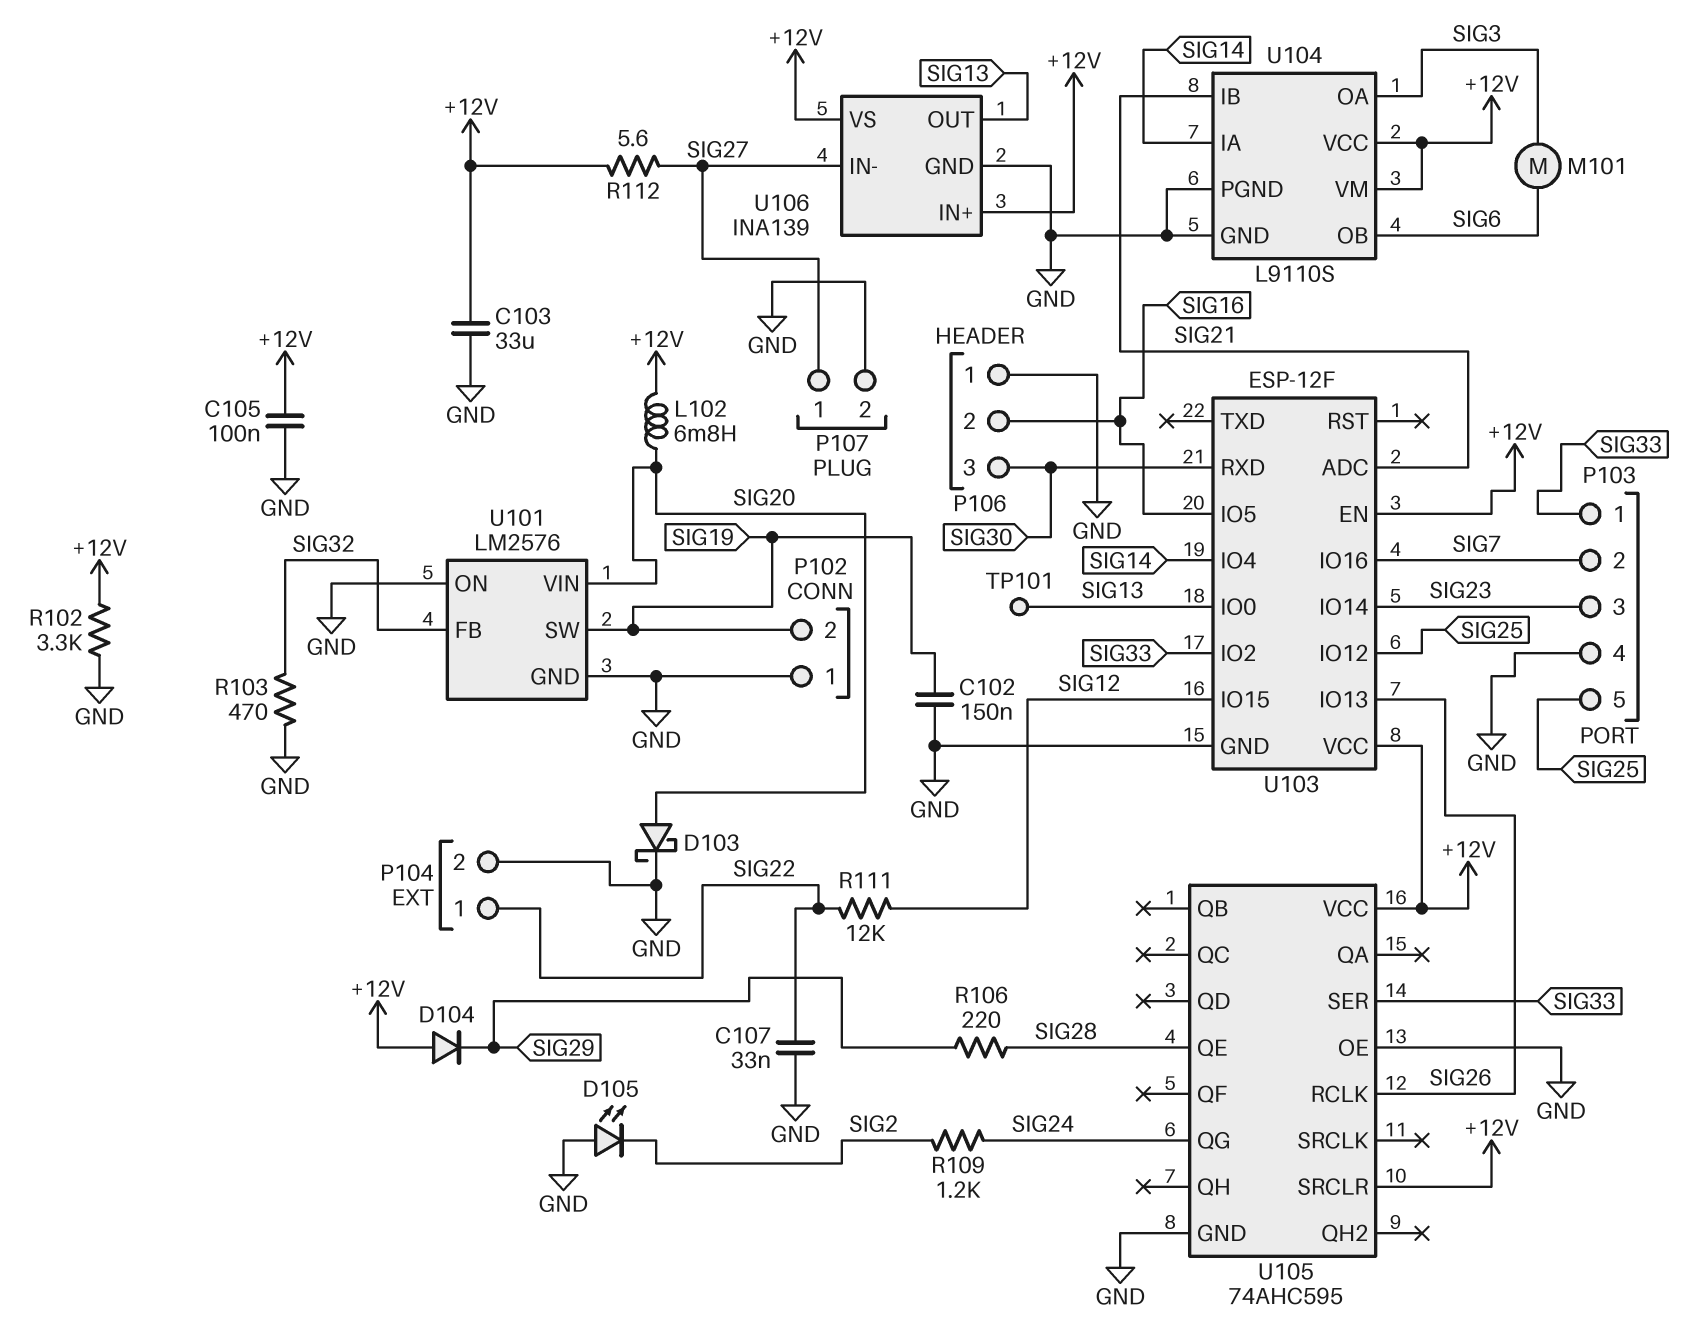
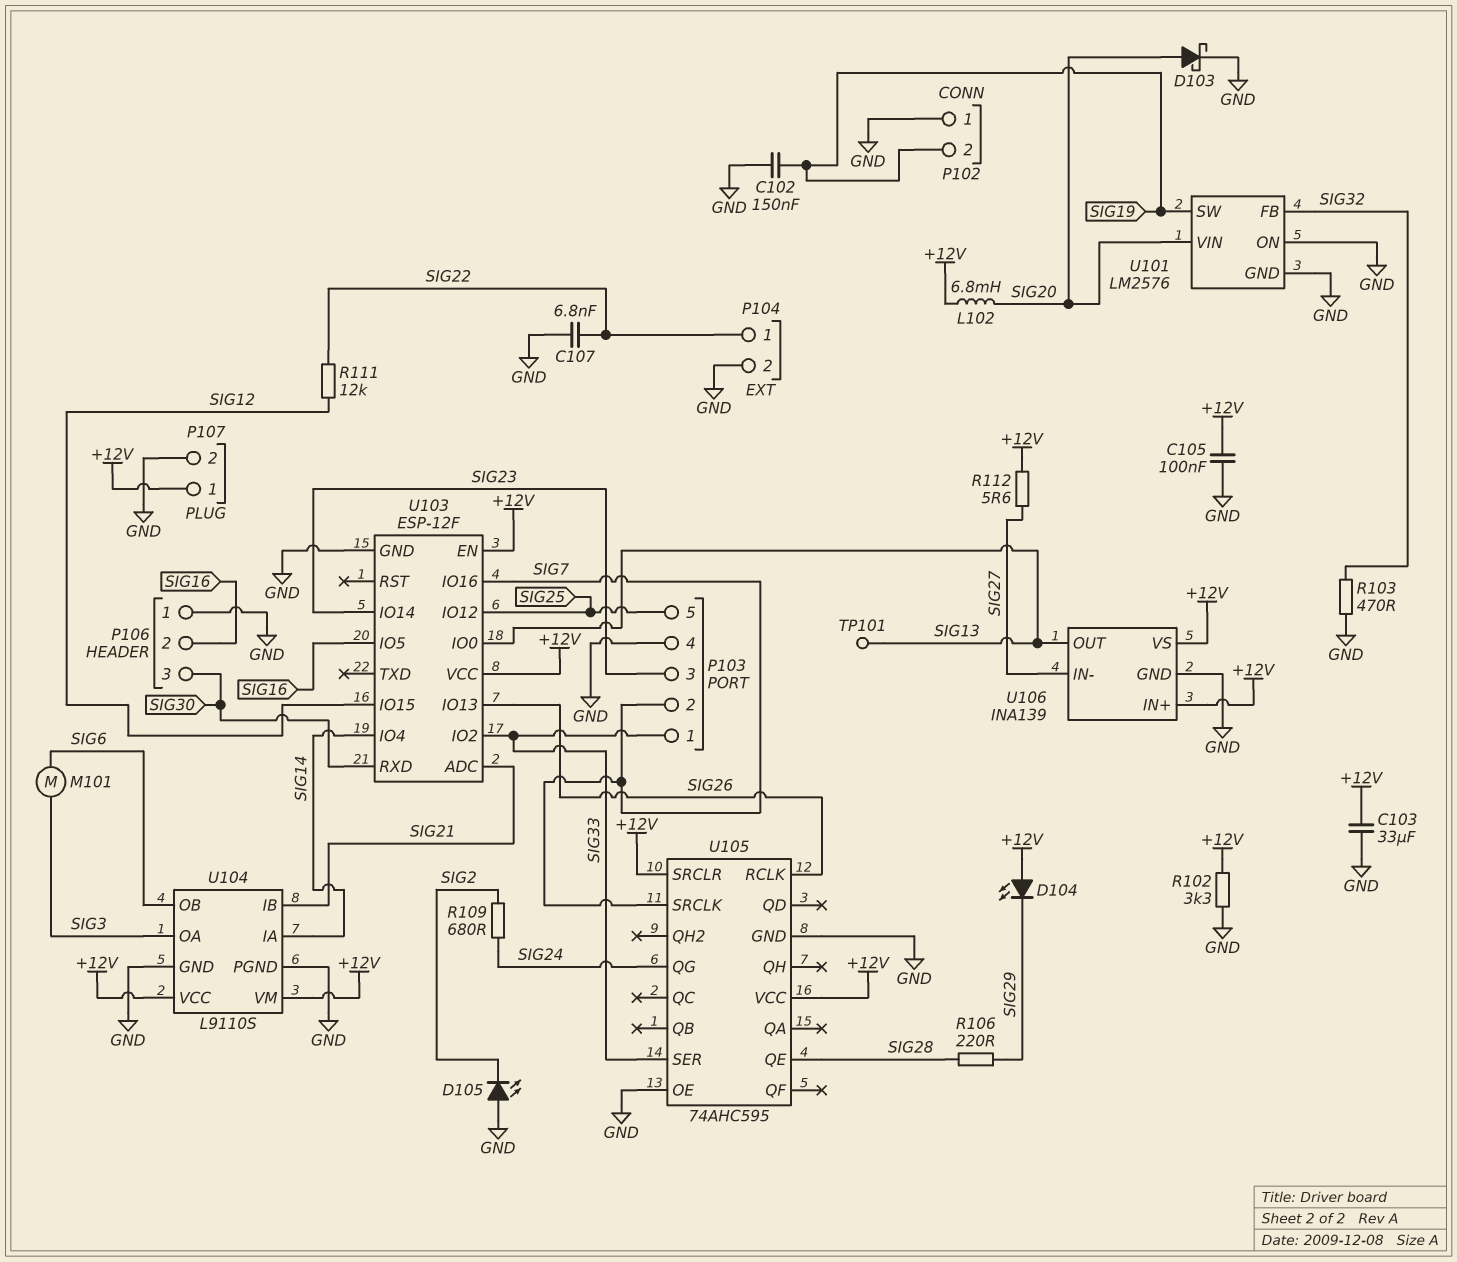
C107: 33nF (GND, SIG22) -> 6.8nF (GND, SIG22)
D104: diode (A +12V, K SIG29) -> LED (A +12V, K SIG29)
P107 pin 1: SIG27 -> +12V
R109: 1.2k (SIG2, SIG24) -> 680 (SIG2, SIG24)
U105 pin SRCLK: none -> SIG7

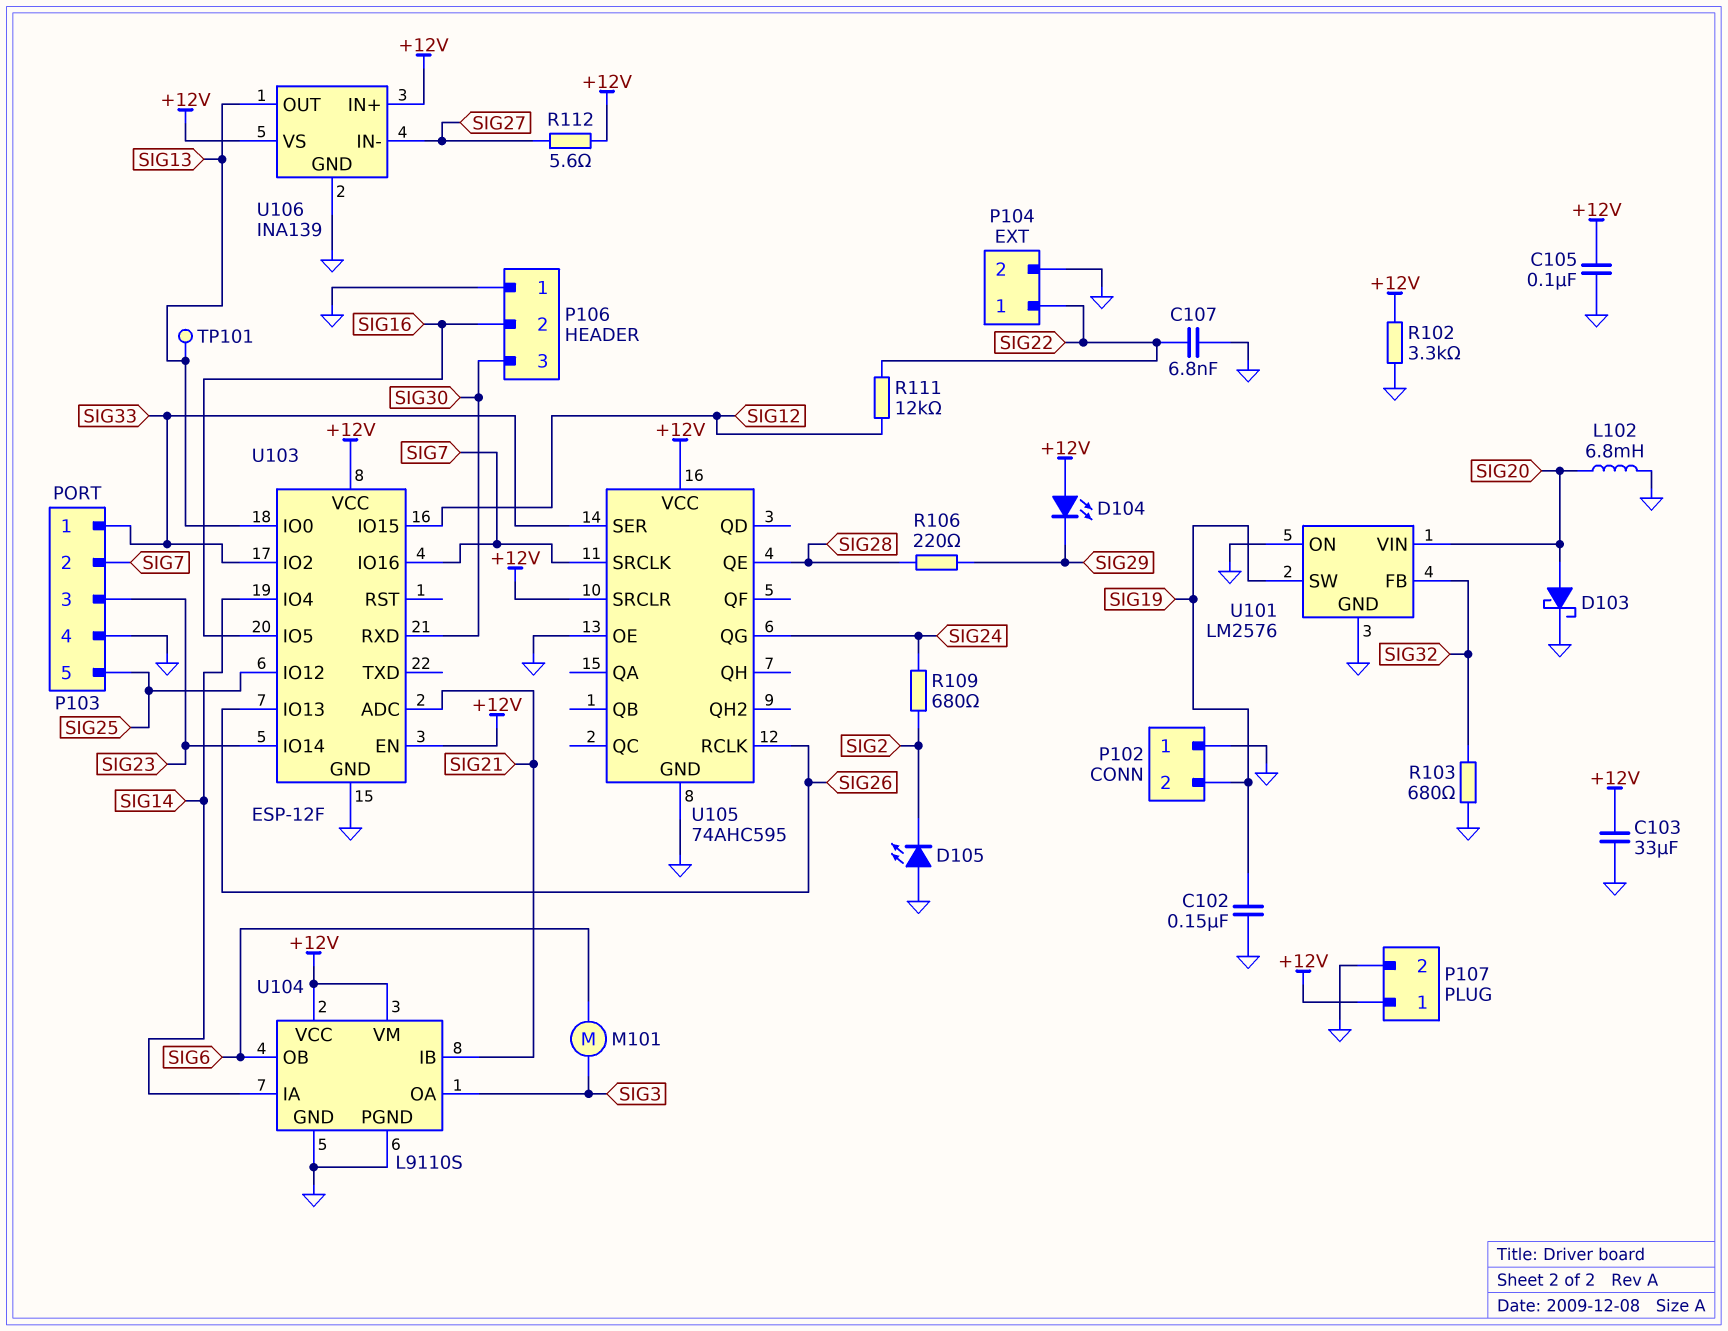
L102: 6.8mH (+12V, SIG20) -> 6.8mH (GND, SIG20)
R103: 470 (GND, SIG32) -> 680 (GND, SIG32)

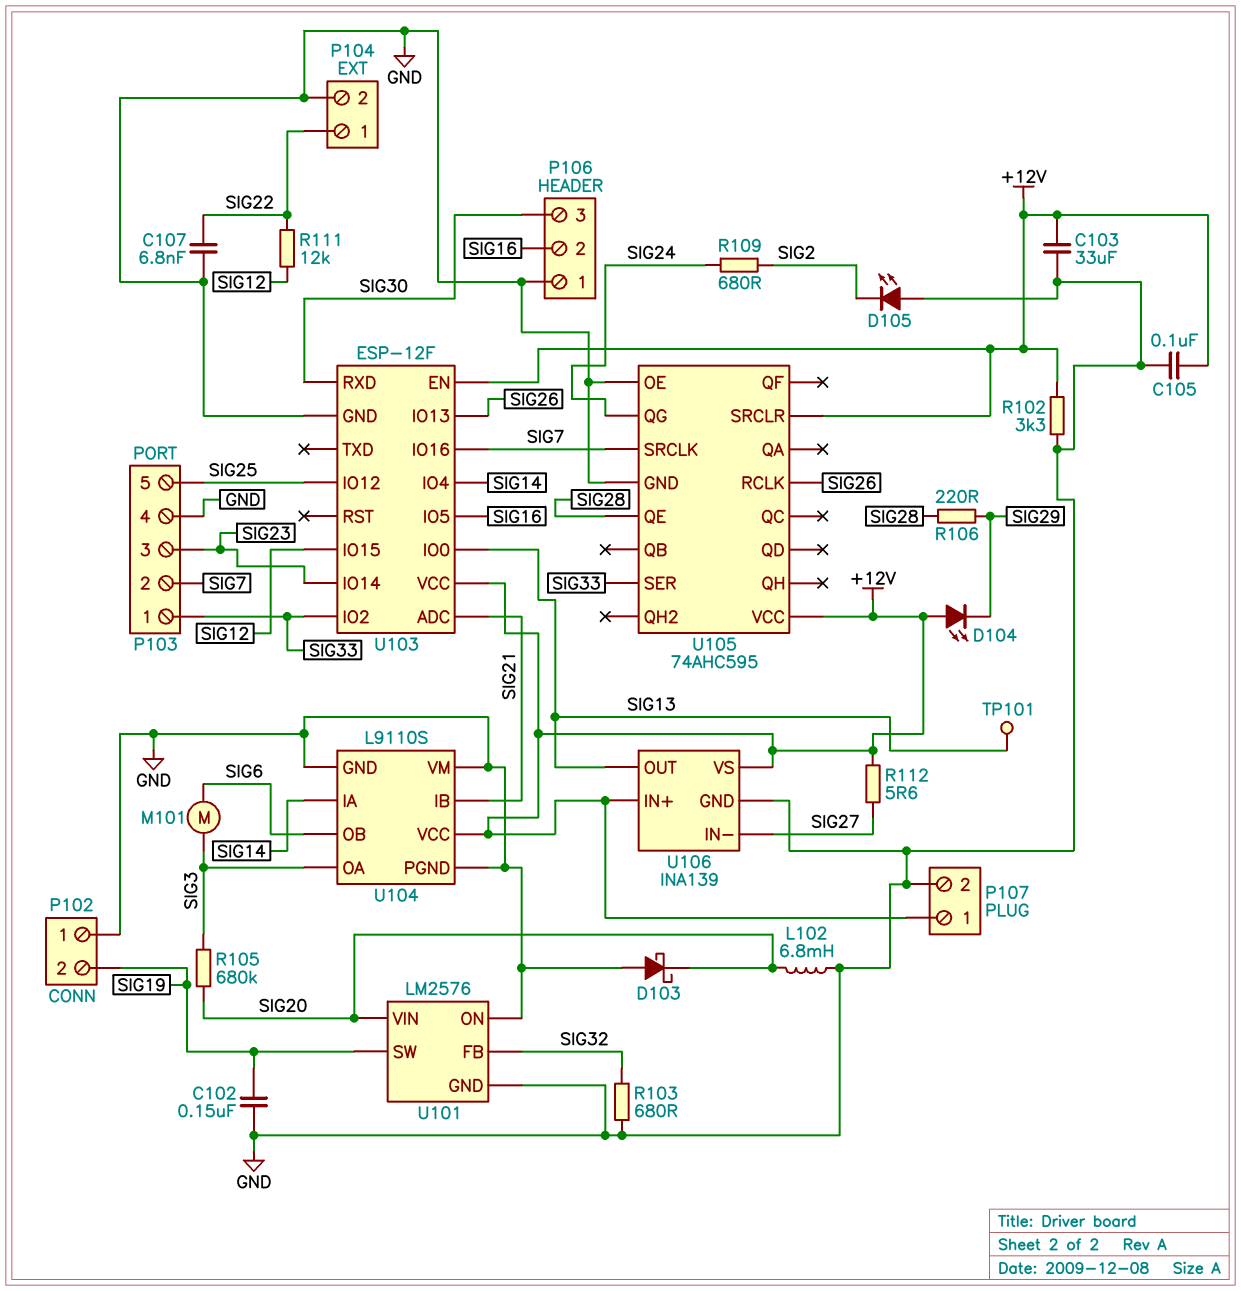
D103: schottky (A SIG20, K GND) -> schottky (A GND, K SIG20)
R105: none -> 680k (SIG3, SIG20)
U104 pin VM: +12V -> GND

